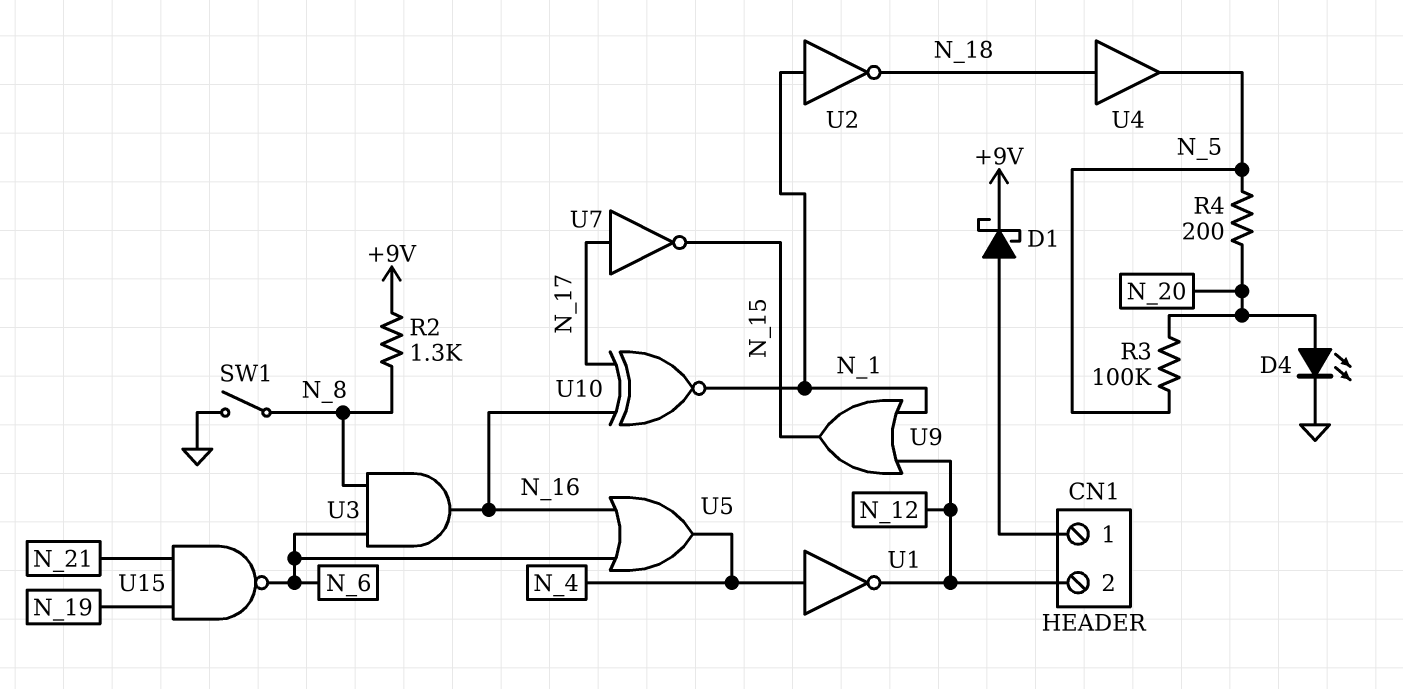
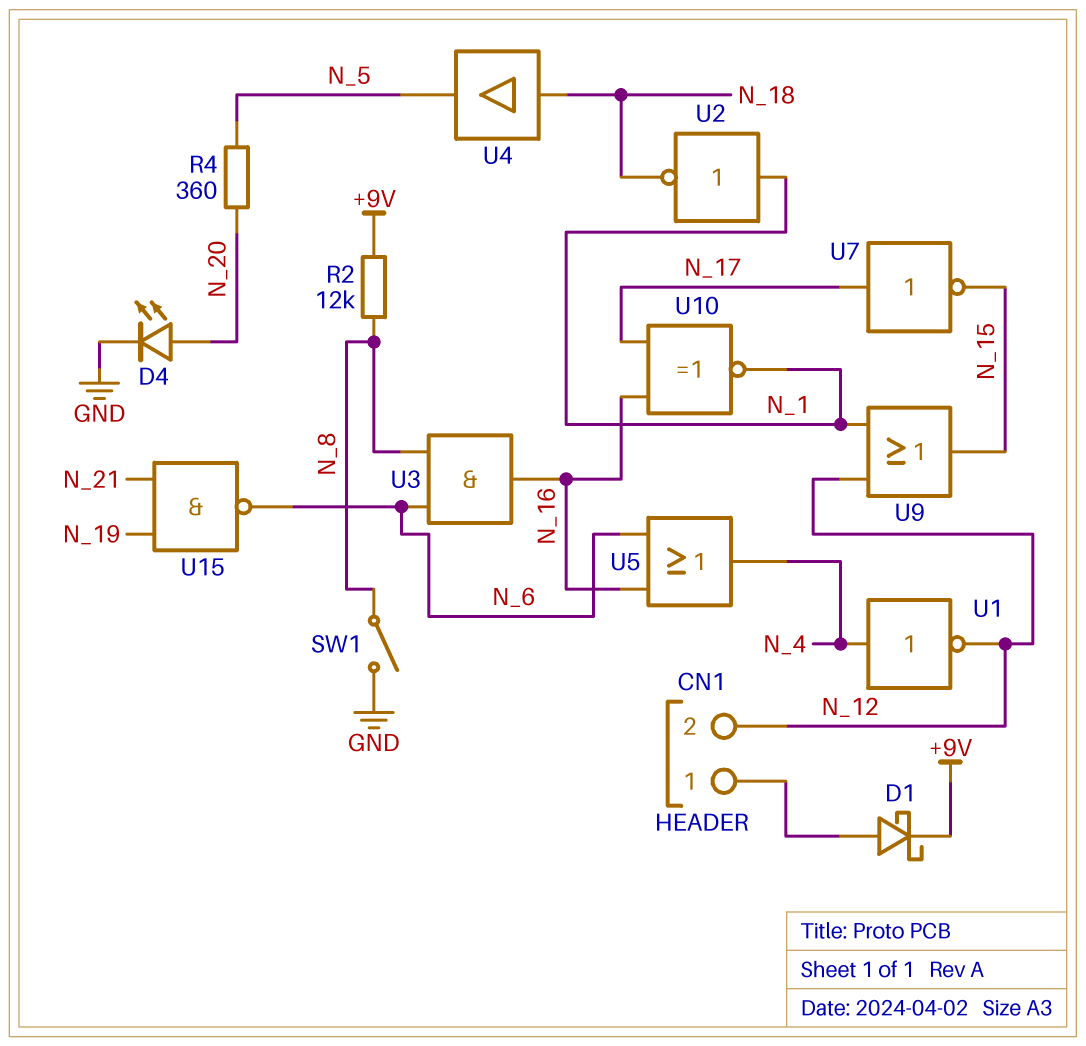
R2: 1.3k (+9V, N_8) -> 12k (+9V, N_8)
R3: 100k (N_5, N_20) -> none
R4: 200 (N_5, N_20) -> 360 (N_5, N_20)

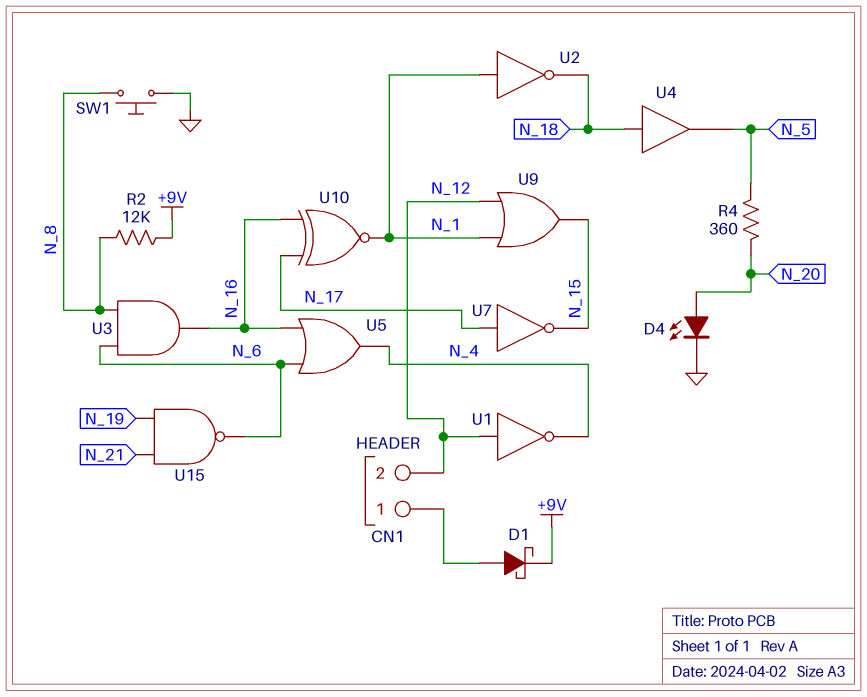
SW1: switch (GND, N_8) -> button (GND, N_8)
U1: NOT (in N_4, out N_12) -> NOT (in N_12, out N_4)

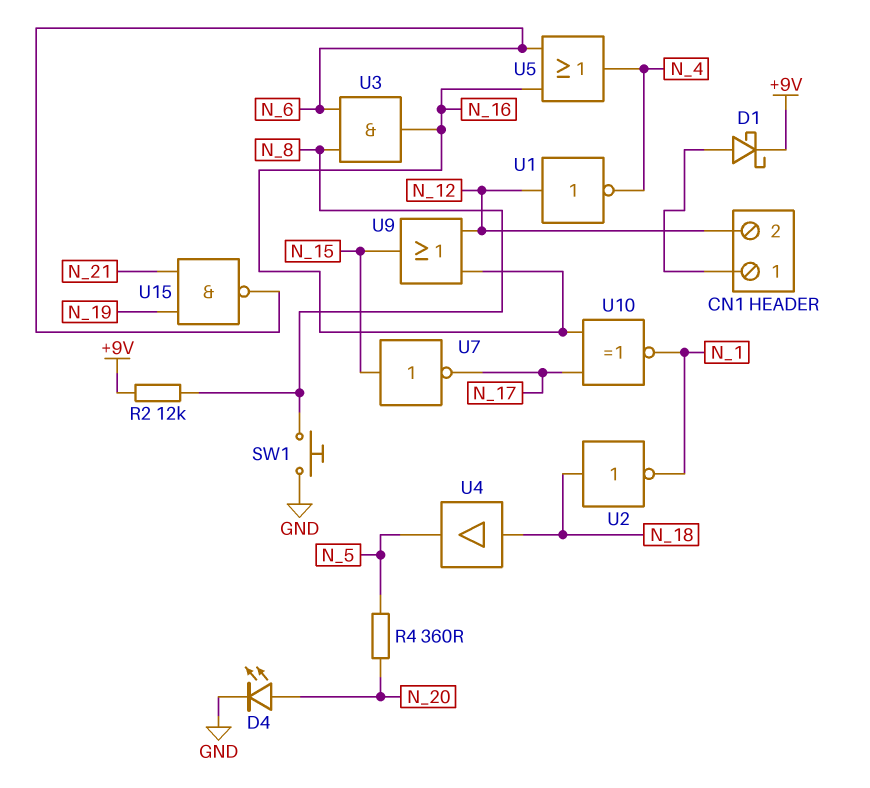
U2: NOT (in N_1, out N_18) -> NOT (in N_18, out N_1)
U7: NOT (in N_17, out N_15) -> NOT (in N_15, out N_17)
U9: OR (in N_1, in N_12, out N_15) -> OR (in N_12, in N_16, out N_15)

